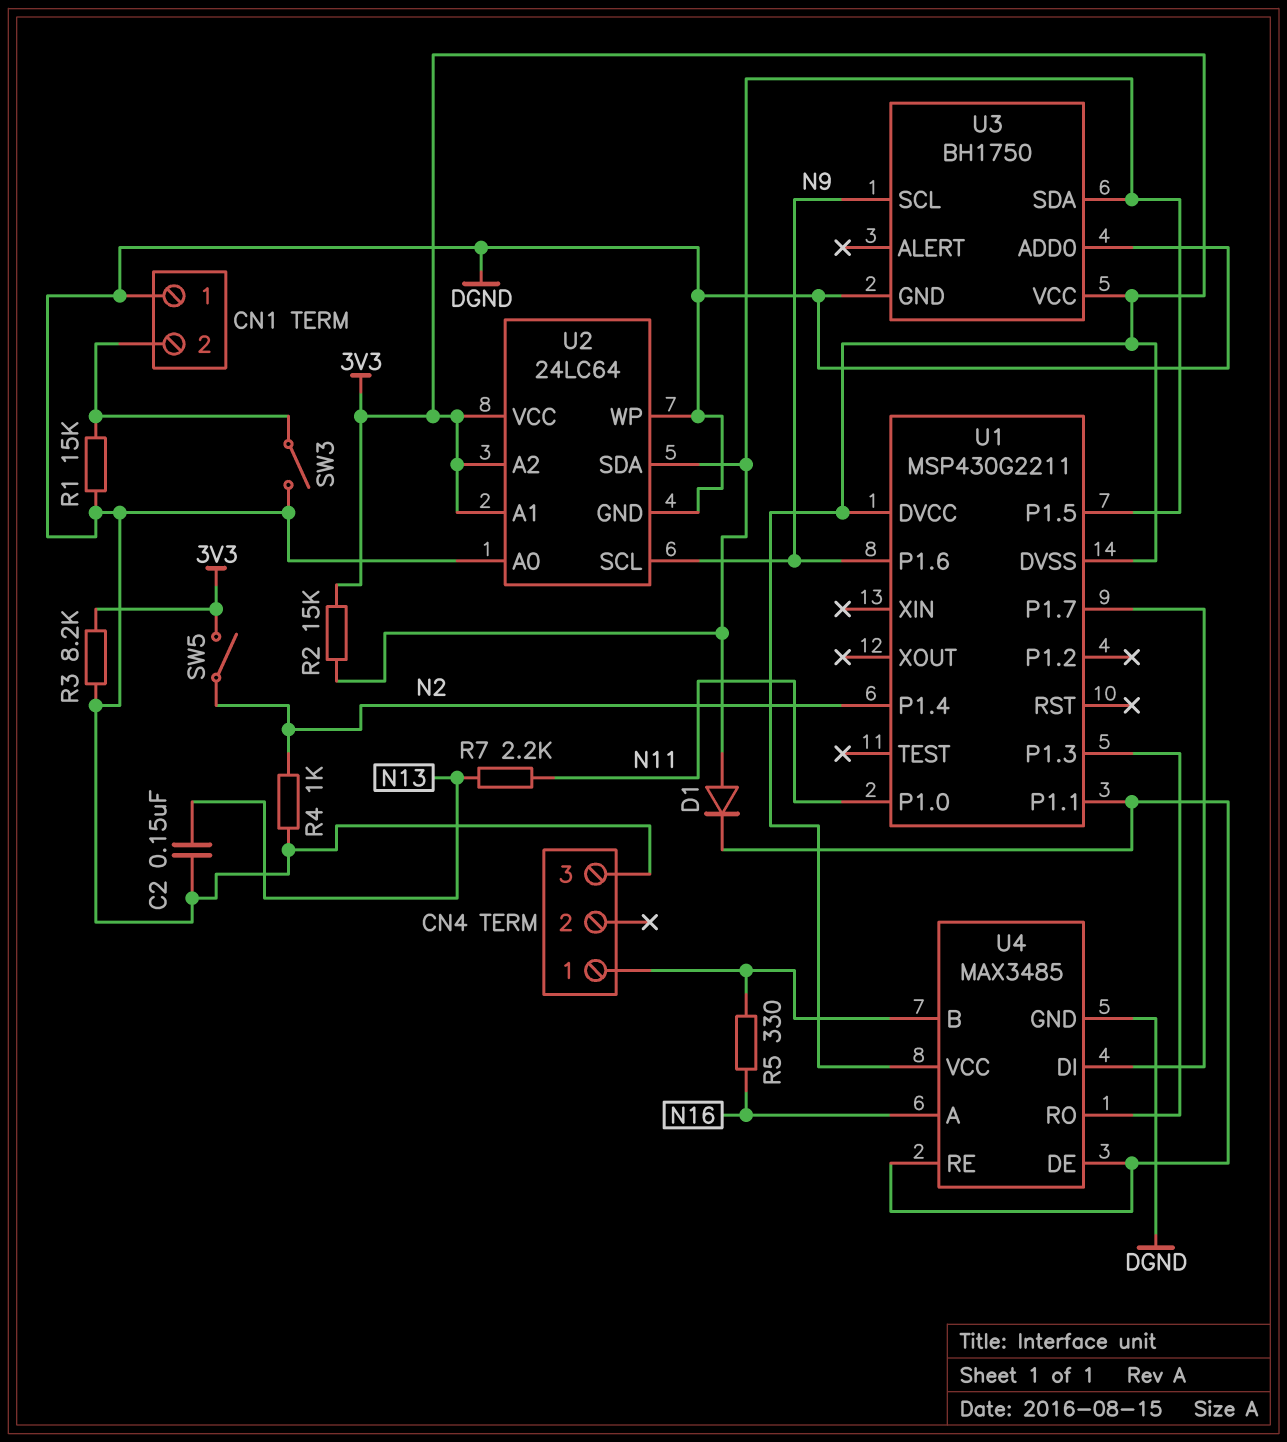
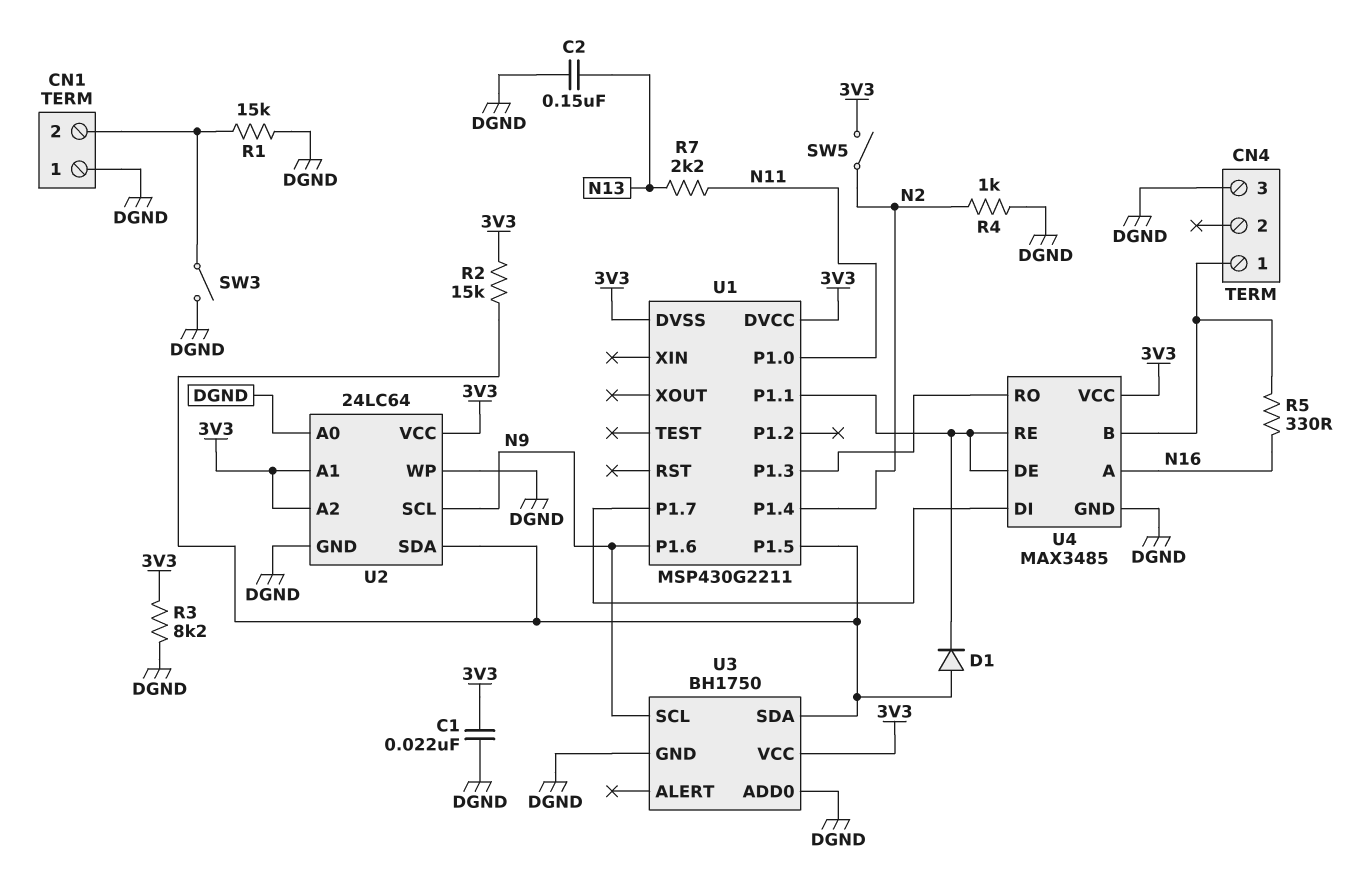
C1: none -> 22nF (3V3, DGND)

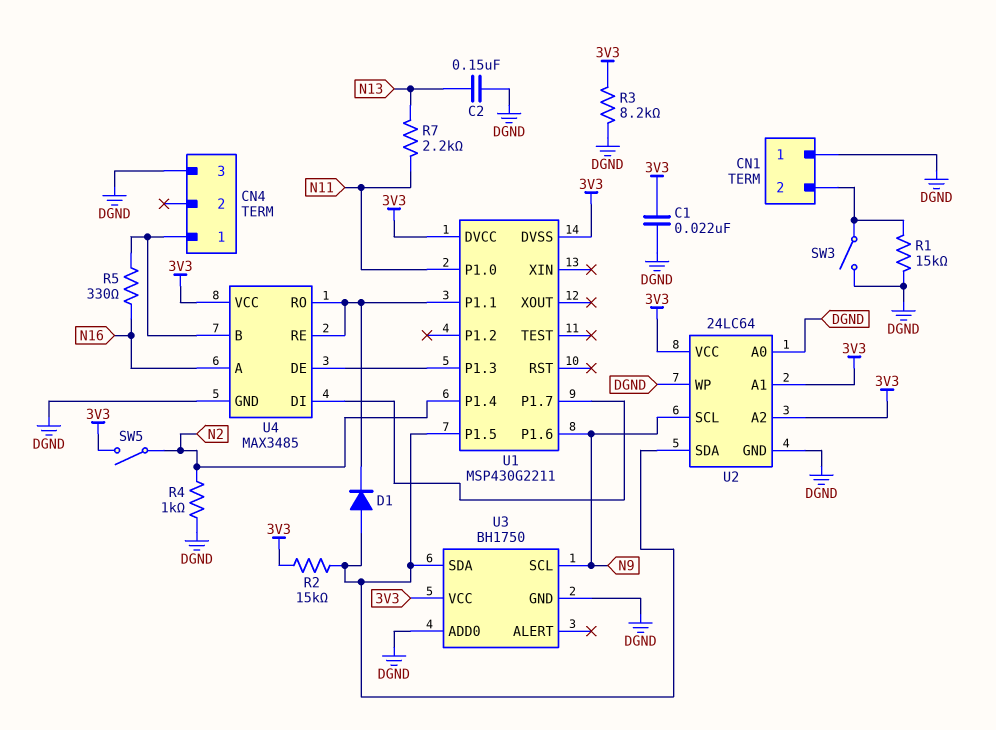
U4 pin DE: U1/P1.1 -> U1/P1.3
U4 pin RO: U1/P1.3 -> U1/P1.1

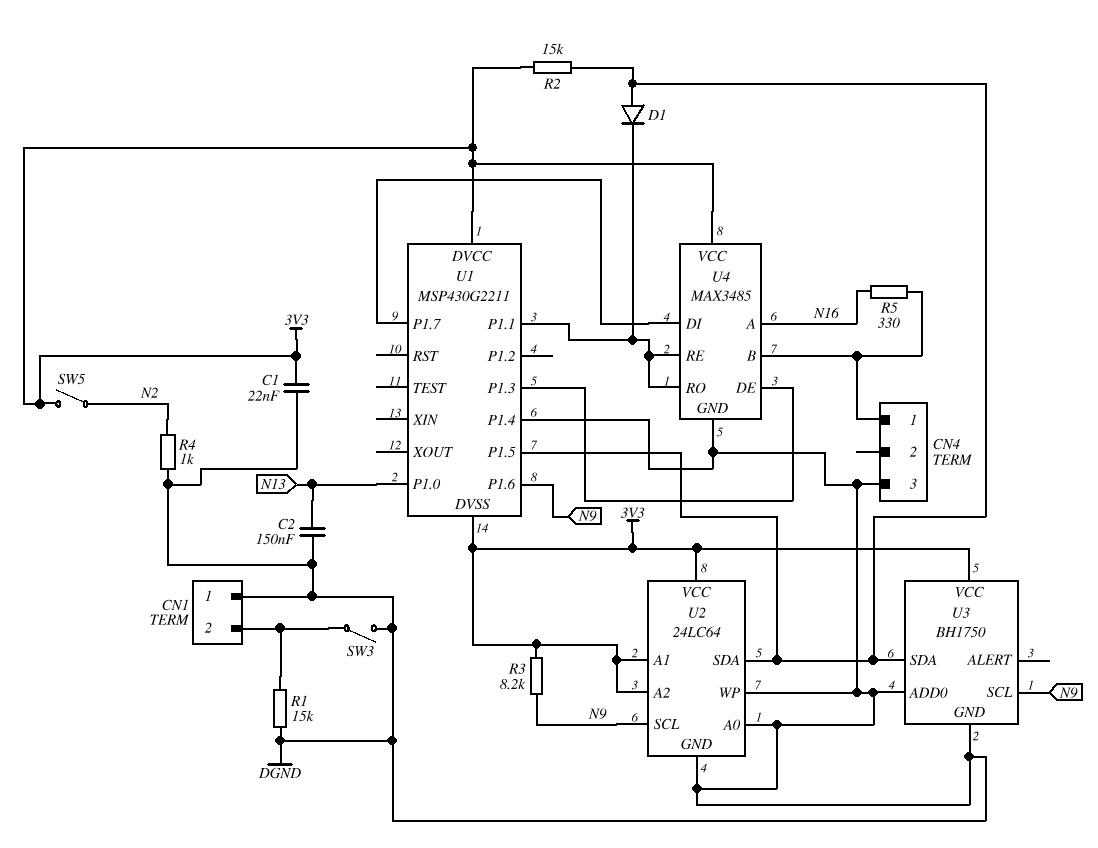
R3: 8.2k (3V3, DGND) -> 8.2k (3V3, N9)
R7: 2.2k (N11, N13) -> none
U1 pin P1.0: N11 -> N13
U1 pin P1.4: N2 -> DGND

